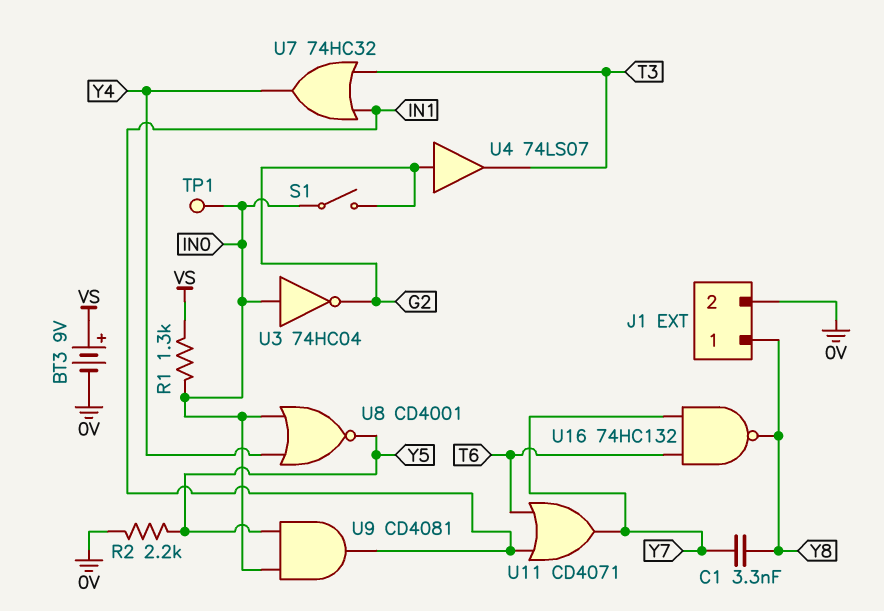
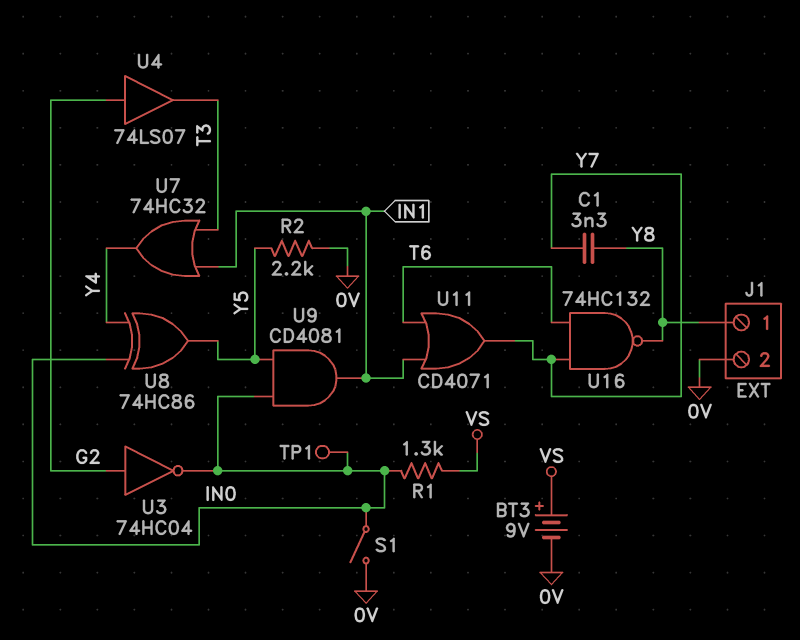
S1: switch (G2, IN0) -> switch (0V, IN0)
U3: NOT 74HC04 (in IN0, out G2) -> NOT 74HC04 (in G2, out IN0)
U8: NOR CD4001 (in IN0, in Y4, out Y5) -> XOR 74HC86 (in IN0, in Y4, out Y5)

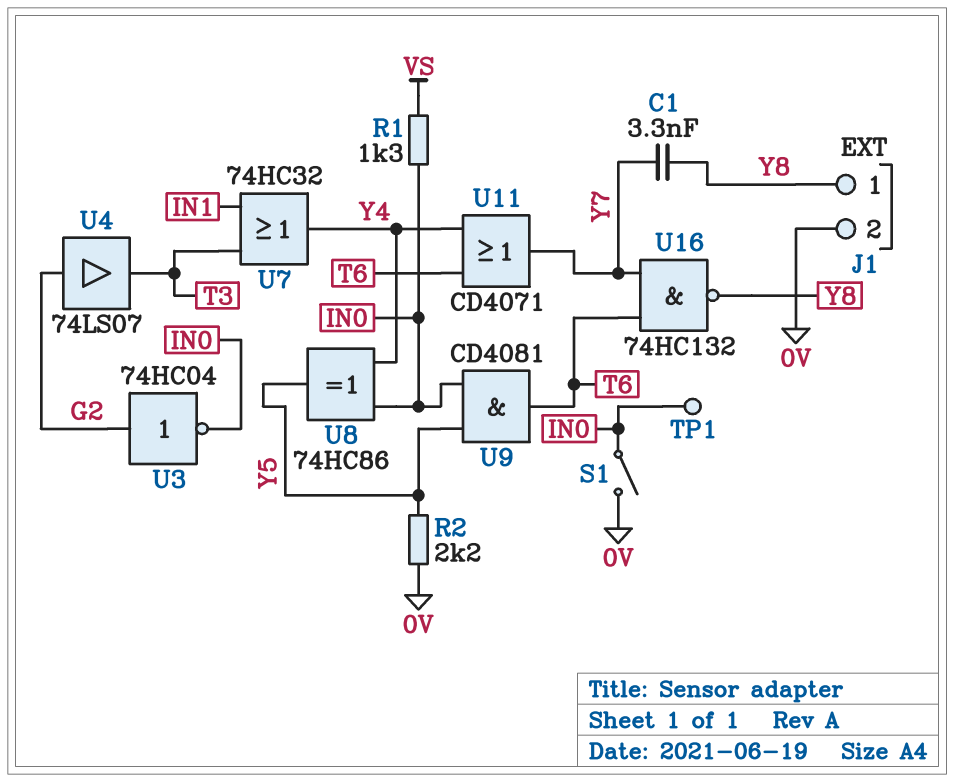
BT3: 9V (plus VS, minus 0V) -> none
U9: AND CD4081 (in IN0, in Y5, out IN1) -> AND CD4081 (in IN0, in Y5, out T6)
U11: OR CD4071 (in IN1, in T6, out Y7) -> OR CD4071 (in T6, in Y4, out Y7)

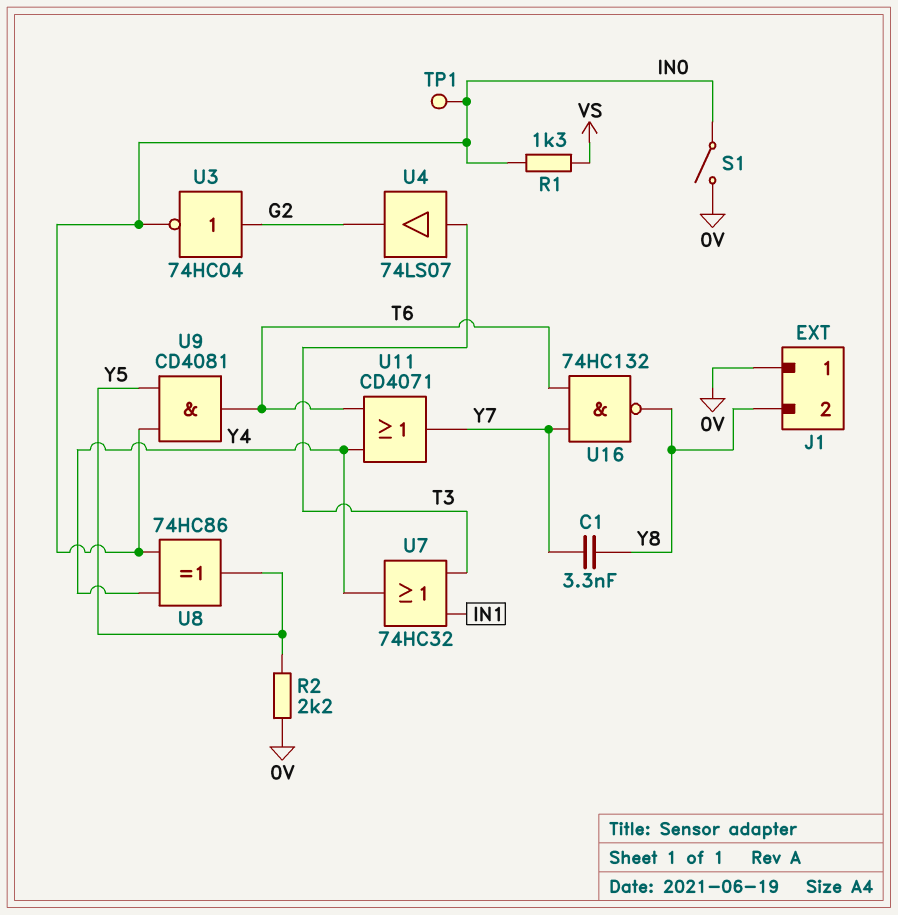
J1 pin 1: Y8 -> 0V
J1 pin 2: 0V -> Y8
U4: buffer 74LS07 (in G2, out T3) -> buffer 74LS07 (in T3, out G2)

